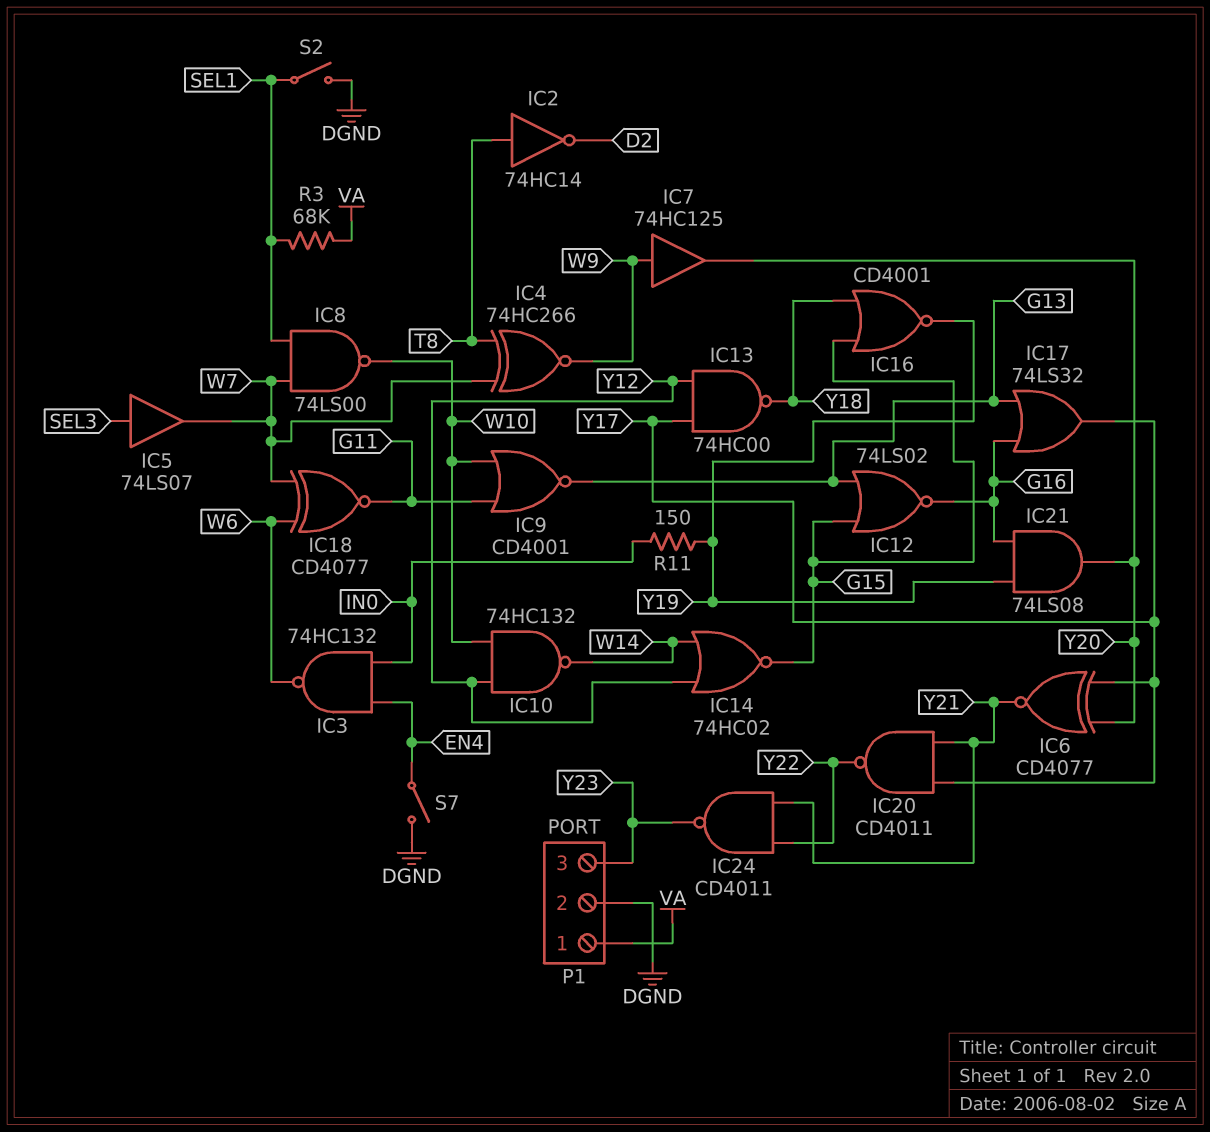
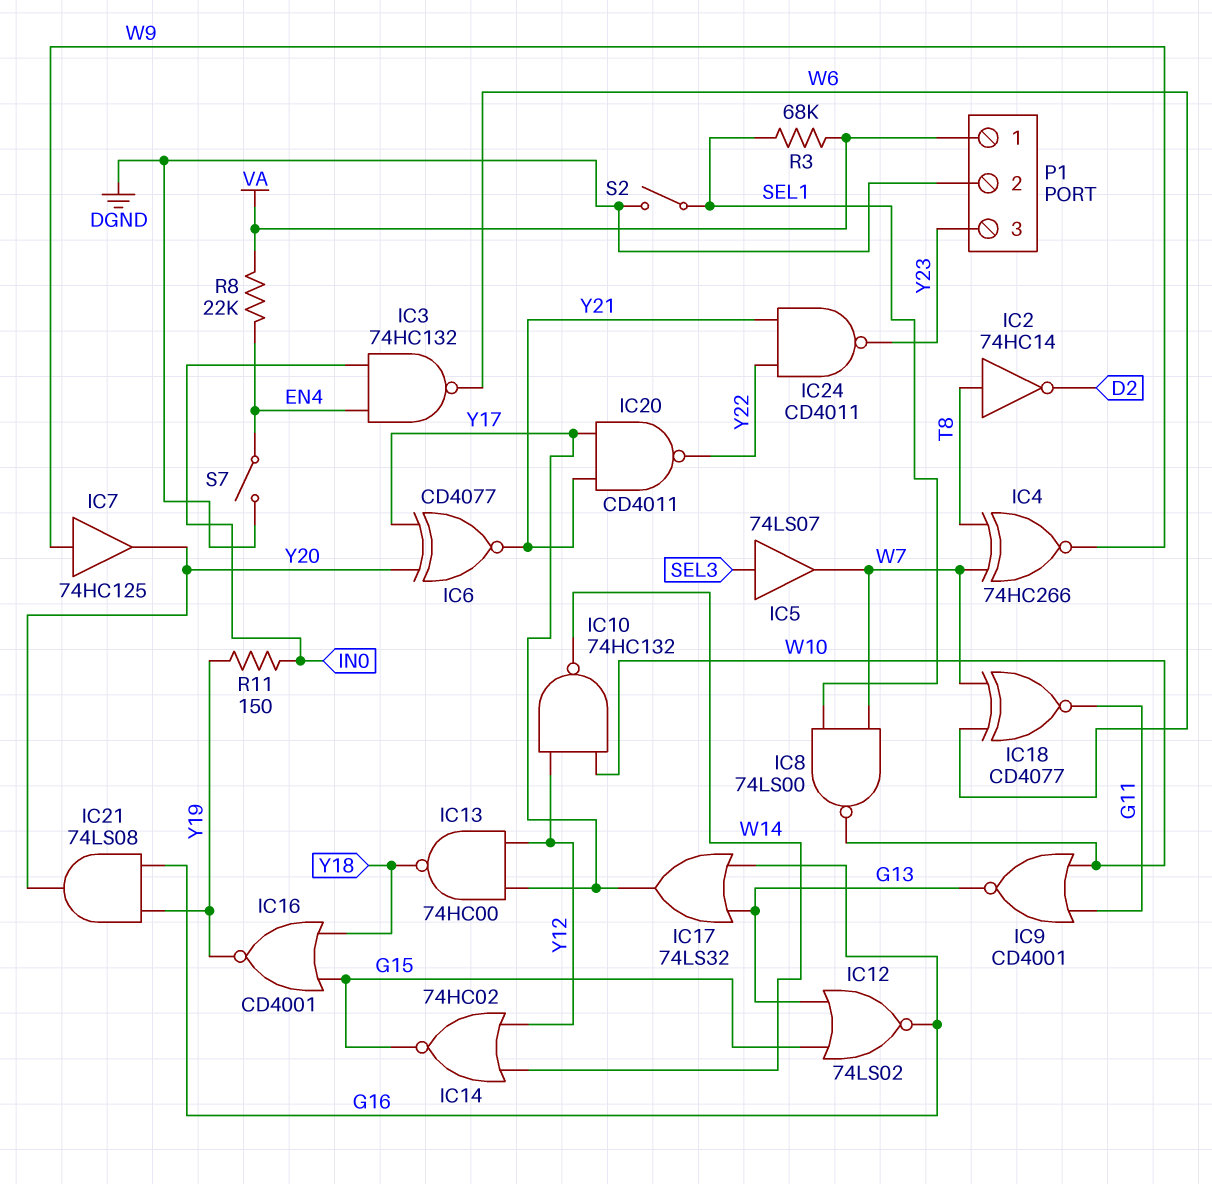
R8: none -> 22k (EN4, VA)

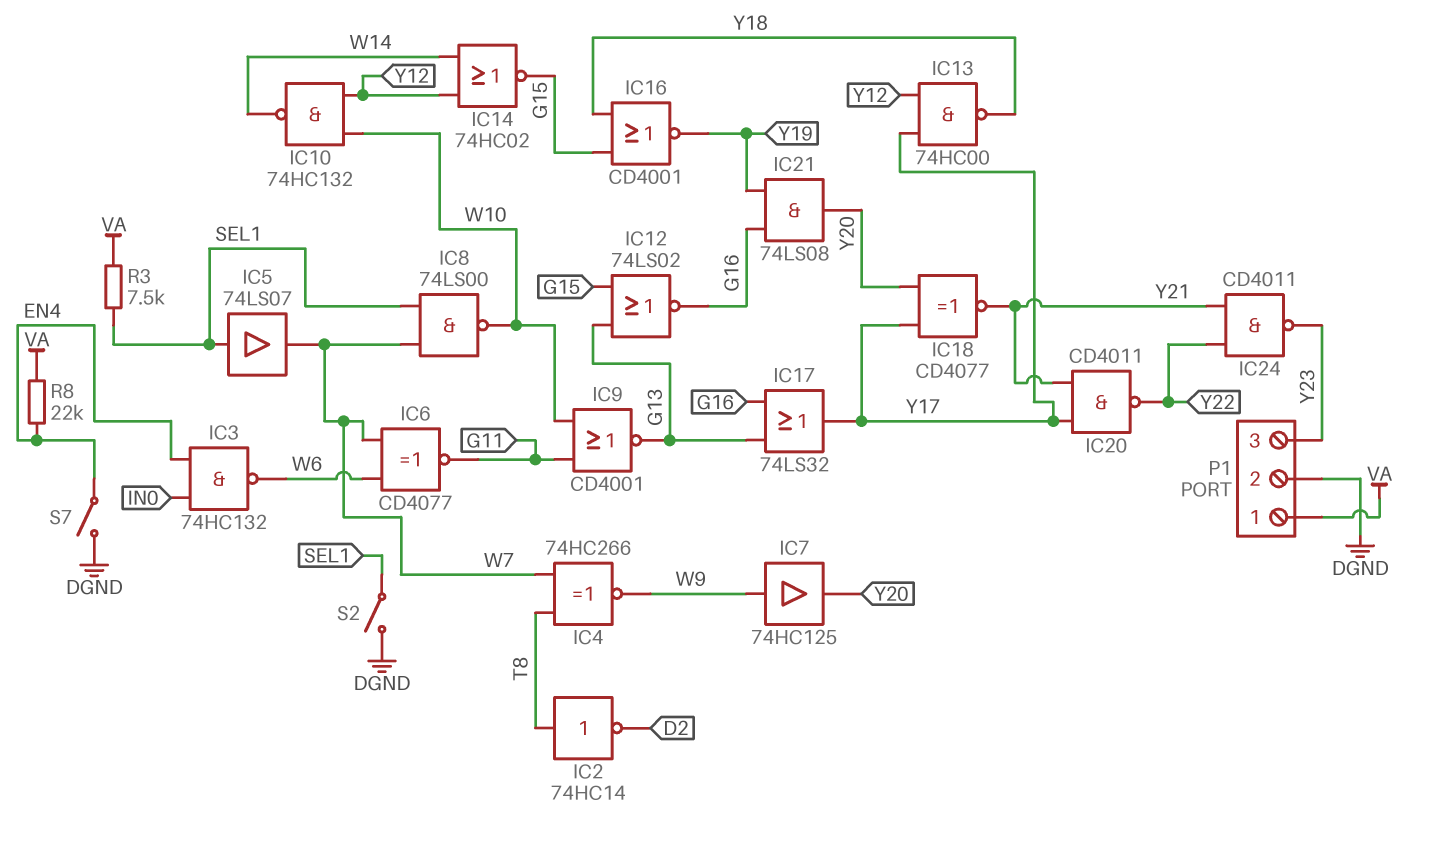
IC5: buffer 74LS07 (in SEL3, out W7) -> buffer 74LS07 (in SEL1, out W7)
IC6: XNOR CD4077 (in Y17, in Y20, out Y21) -> XNOR CD4077 (in W6, in W7, out G11)
IC18: XNOR CD4077 (in W6, in W7, out G11) -> XNOR CD4077 (in Y17, in Y20, out Y21)
R3: 68k (SEL1, VA) -> 7.5k (SEL1, VA)
R11: 150 (IN0, Y19) -> none

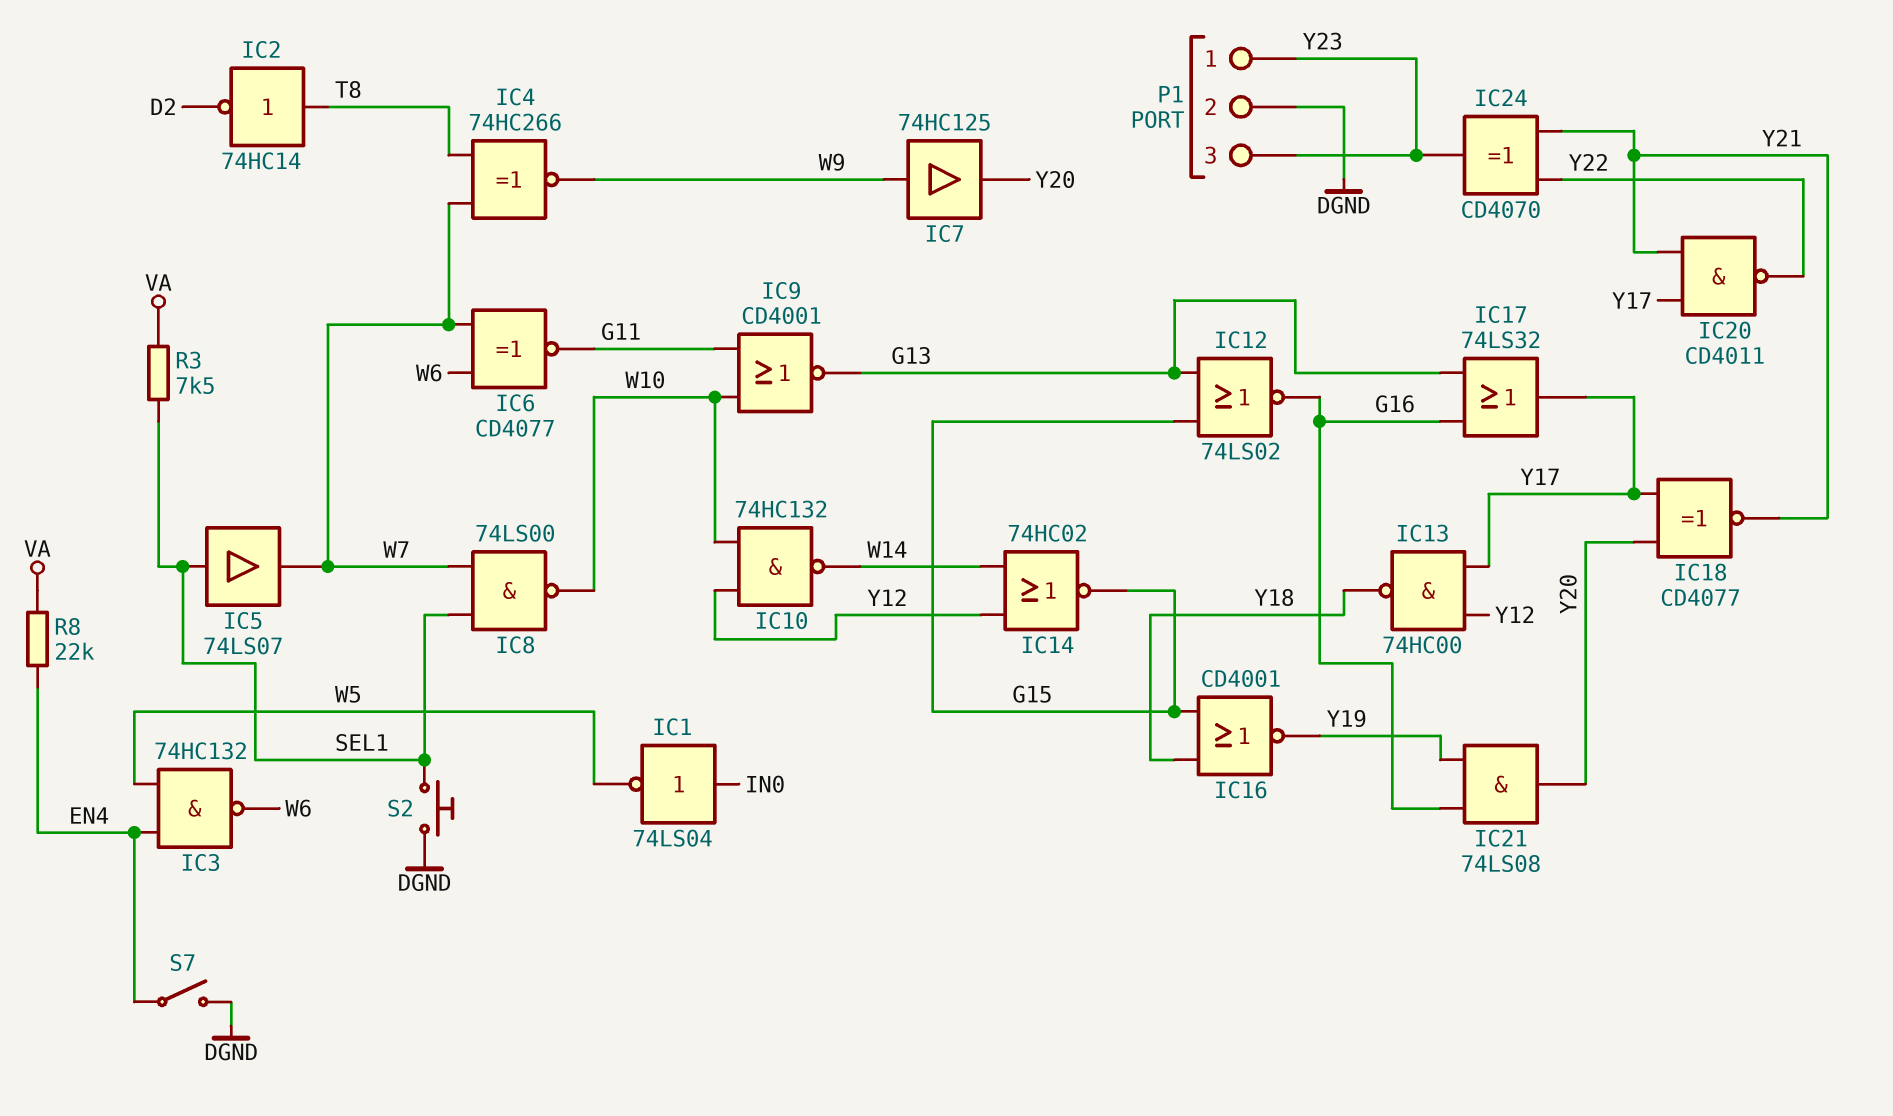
IC1: none -> NOT 74LS04 (in IN0, out W5)
IC3: NAND 74HC132 (in EN4, in IN0, out W6) -> NAND 74HC132 (in EN4, in W5, out W6)
IC24: NAND CD4011 (in Y21, in Y22, out Y23) -> XOR CD4070 (in Y21, in Y22, out Y23)
P1 pin 1: VA -> Y23
S2: switch (DGND, SEL1) -> button (DGND, SEL1)

